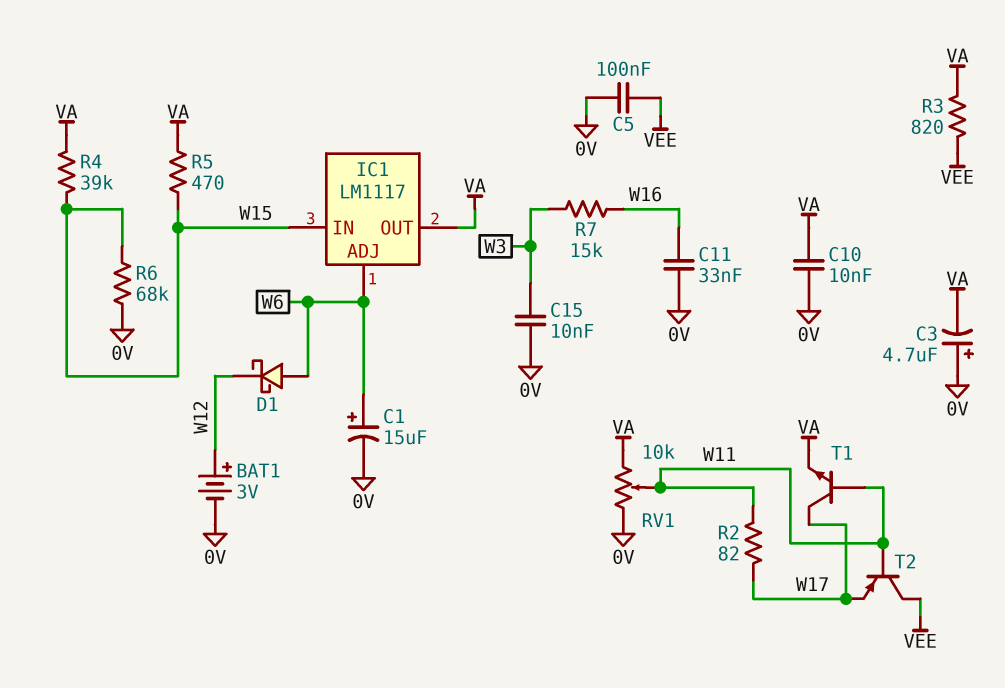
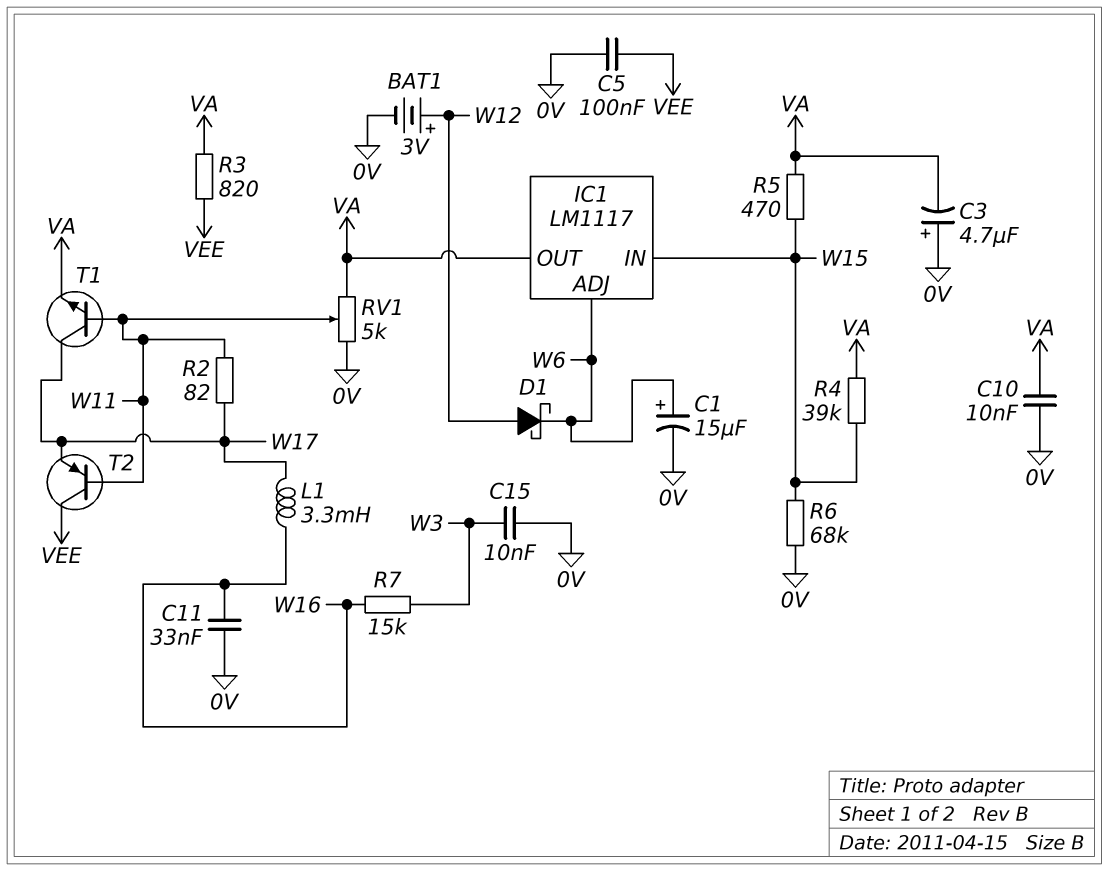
D1: schottky (A W6, K W12) -> schottky (A W12, K W6)
L1: none -> 3.3mH (W16, W17)
RV1: 10k (0V, VA, wiper W11) -> 5k (0V, VA, wiper W11)

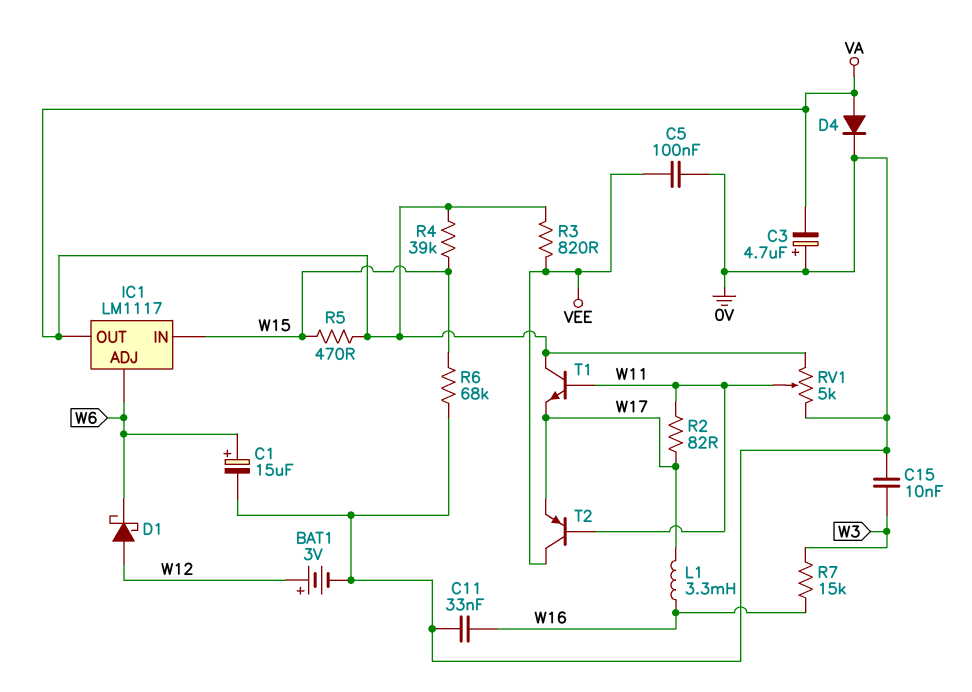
C10: 10nF (0V, VA) -> none
D4: none -> diode (A VA, K 0V)
T1: NPN (B W11, C W17, E VA) -> NPN (B W11, C VA, E W17)

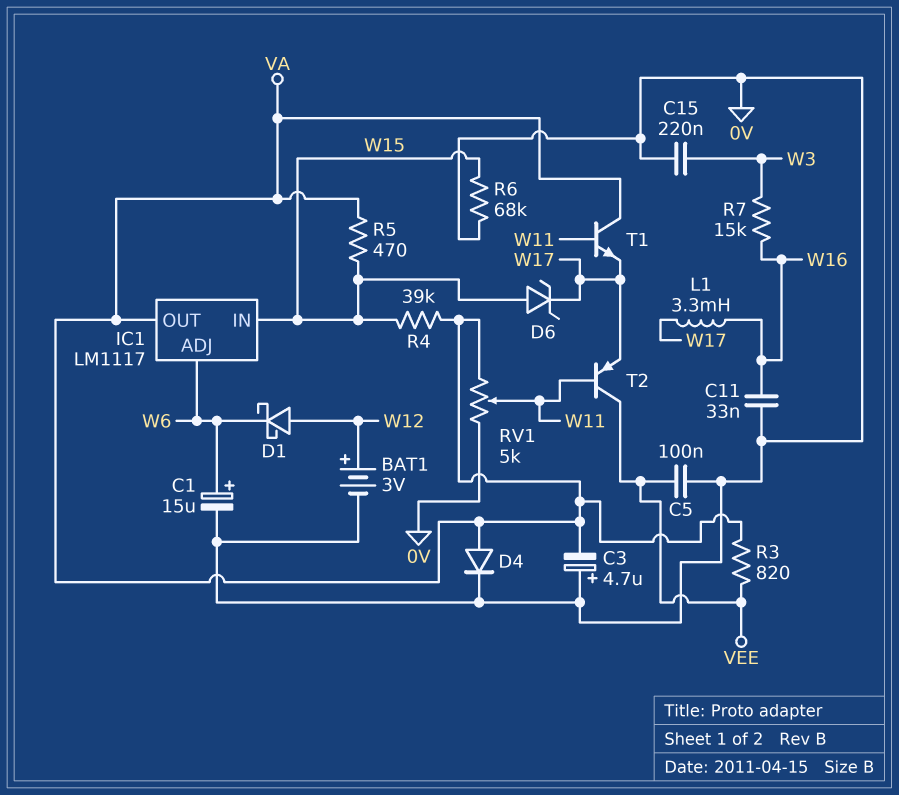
C15: 10nF (0V, W3) -> 220nF (0V, W3)
D6: none -> zener (A W15, K W17)
R2: 82 (W11, W17) -> none

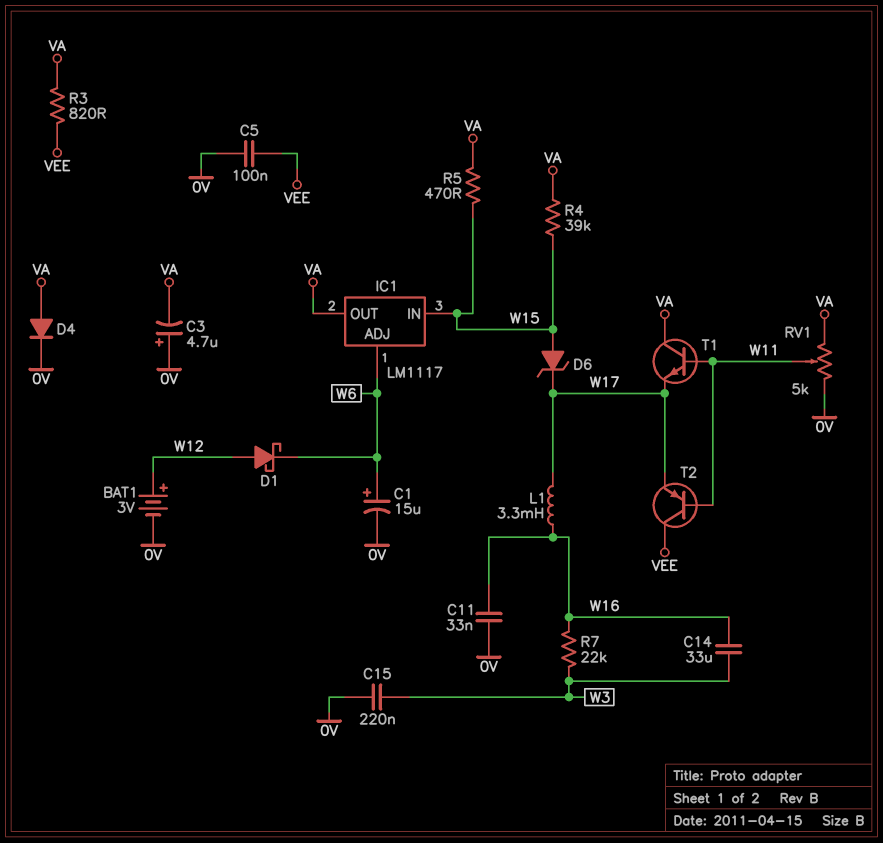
C14: none -> 33uF (W3, W16)
R6: 68k (0V, W15) -> none
R7: 15k (W3, W16) -> 22k (W3, W16)

